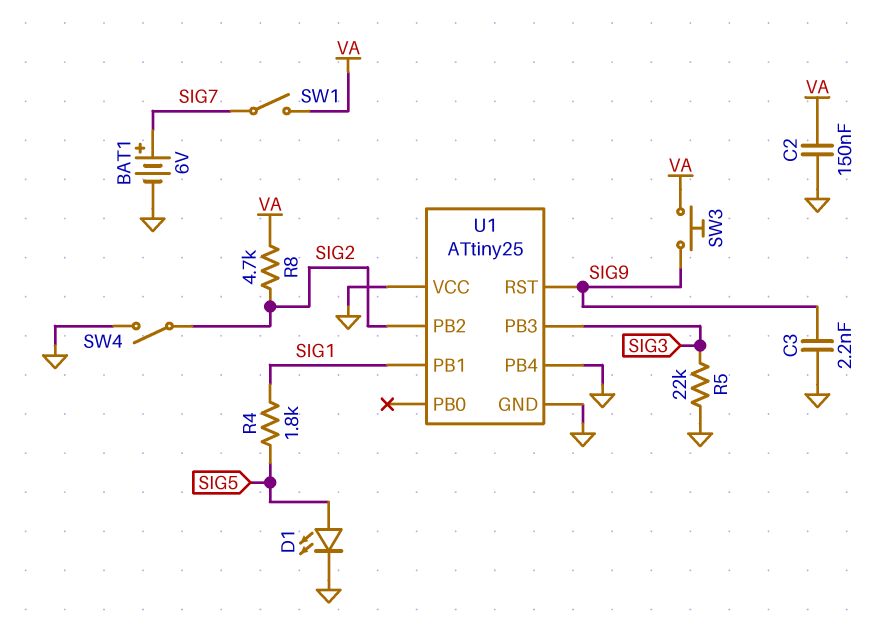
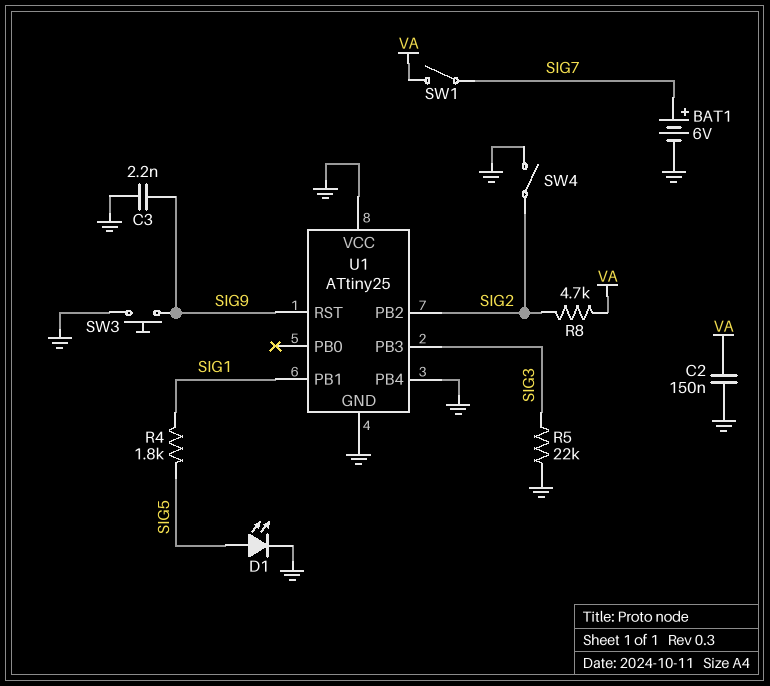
SW3: button (SIG9, VA) -> button (GND, SIG9)

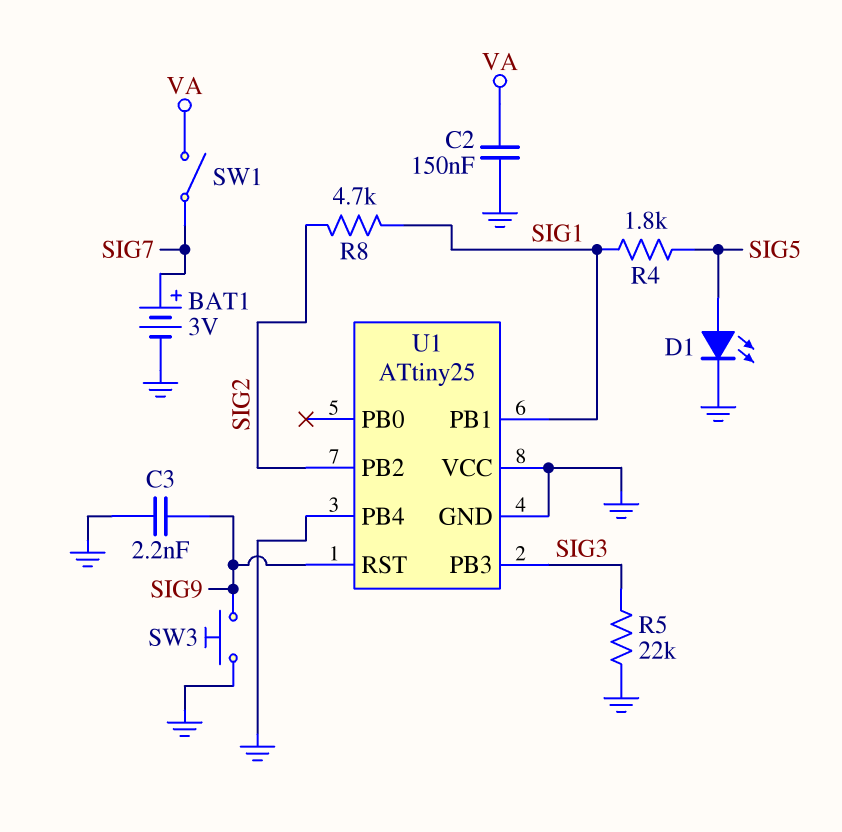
BAT1: 6V (plus SIG7, minus GND) -> 3V (plus SIG7, minus GND)
R8: 4.7k (SIG2, VA) -> 4.7k (SIG1, SIG2)
SW4: switch (GND, SIG2) -> none

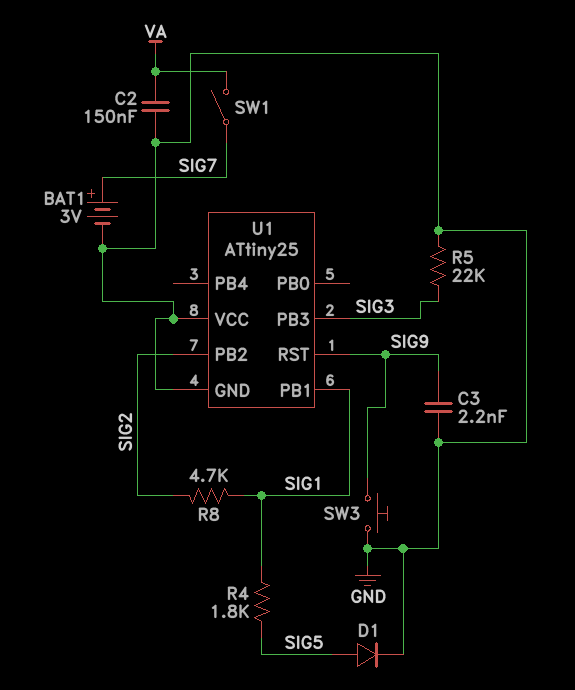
D1: LED (A SIG5, K GND) -> diode (A SIG5, K GND)
U1 pin PB4: GND -> none

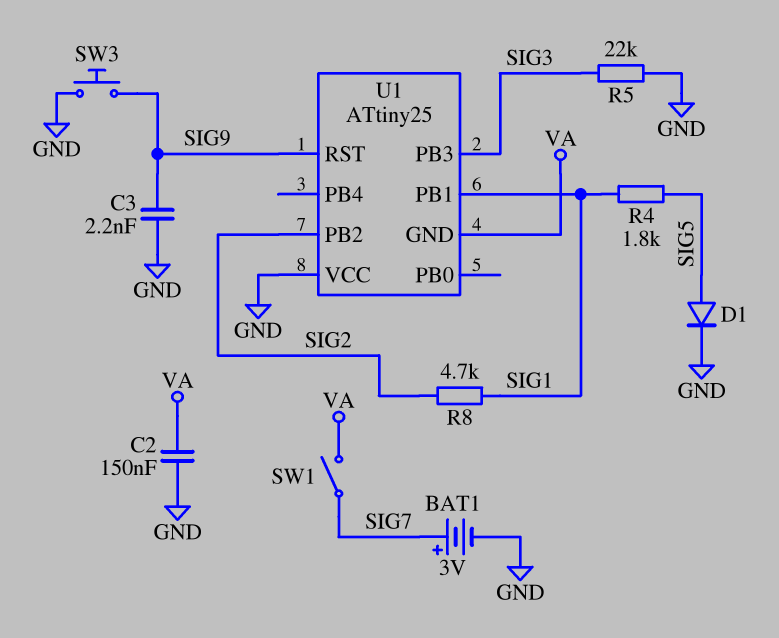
U1 pin GND: GND -> VA

